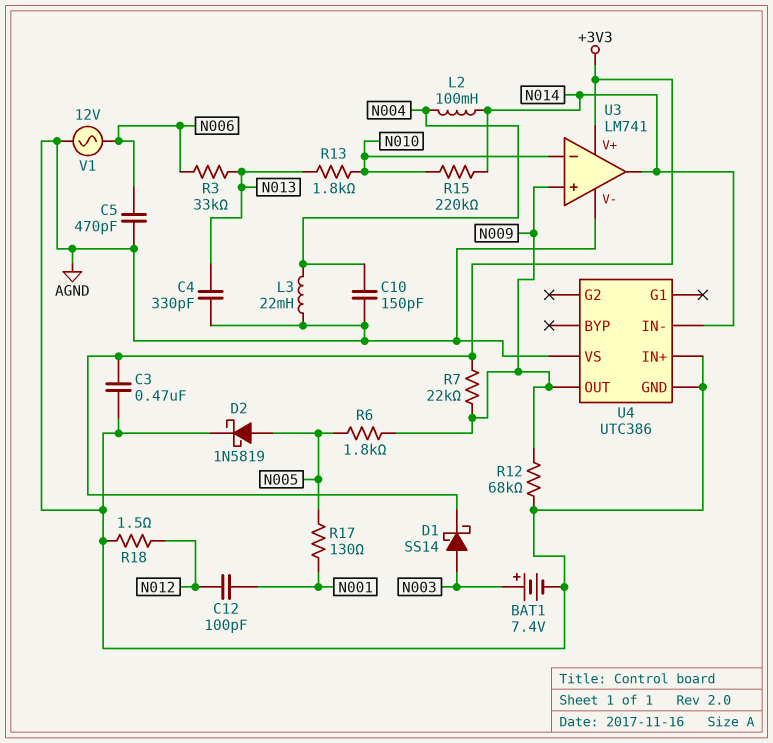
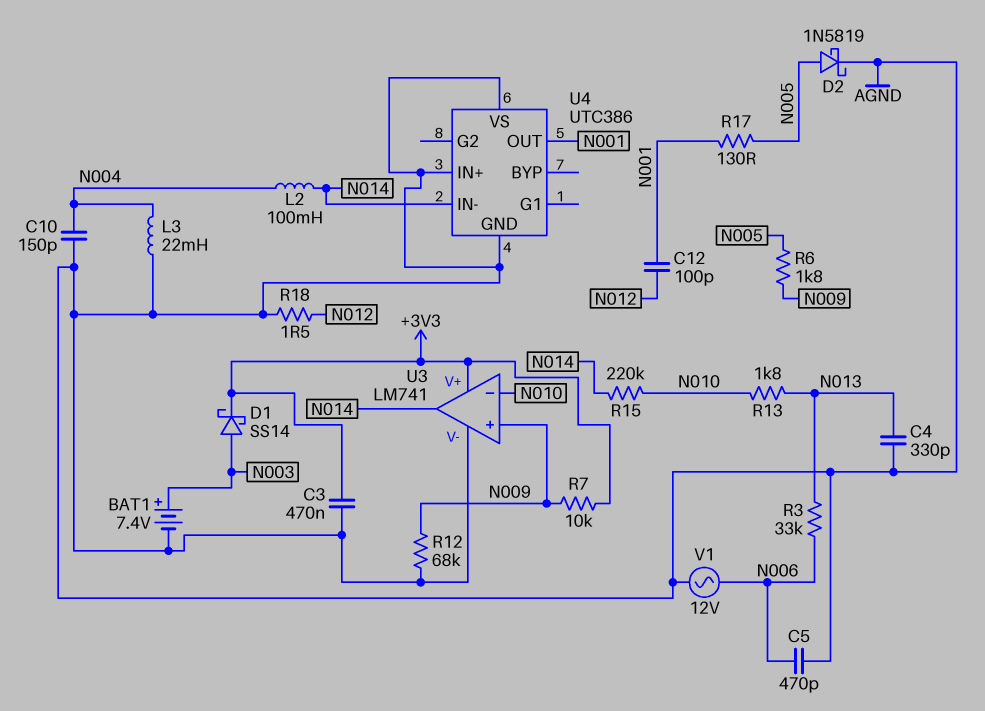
R7: 22k (+3V3, N009) -> 10k (+3V3, N009)
U4 pin OUT: N009 -> N001

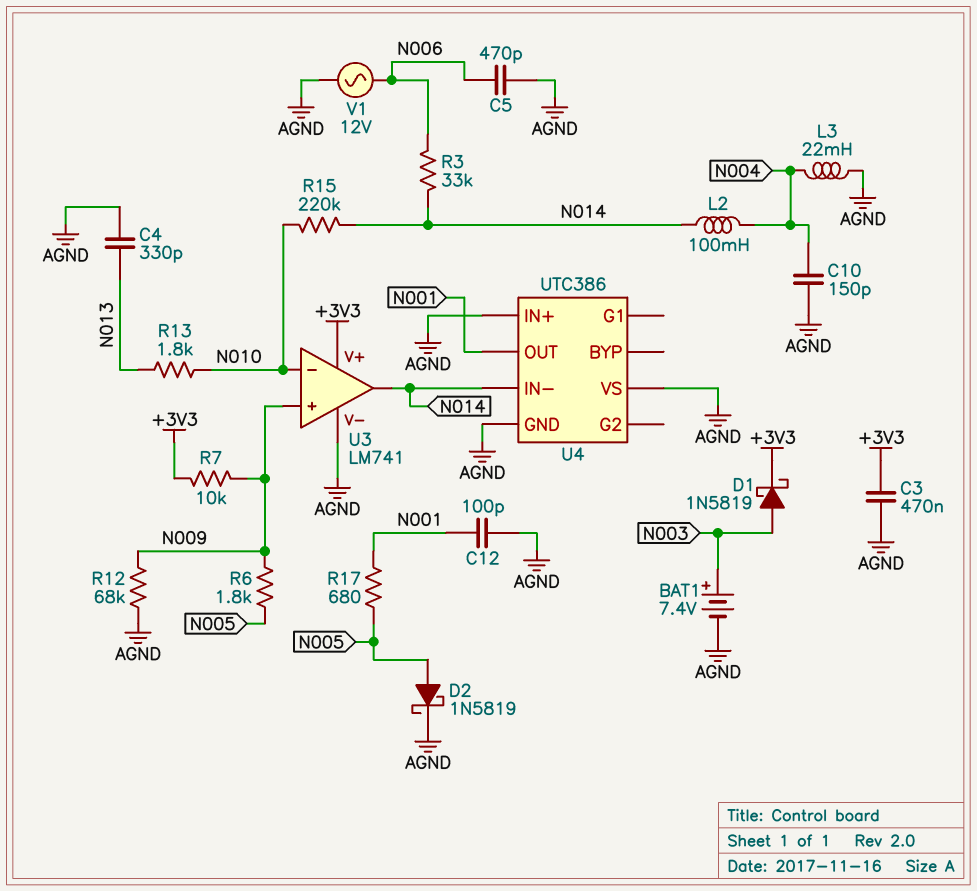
C12: 100pF (N001, N012) -> 100pF (AGND, N001)
D1: schottky SS14 (A N003, K +3V3) -> schottky 1N5819 (A N003, K +3V3)
R3: 33k (N006, N013) -> 33k (N006, N014)
R17: 130 (N001, N005) -> 680 (N001, N005)
R18: 1.5 (AGND, N012) -> none

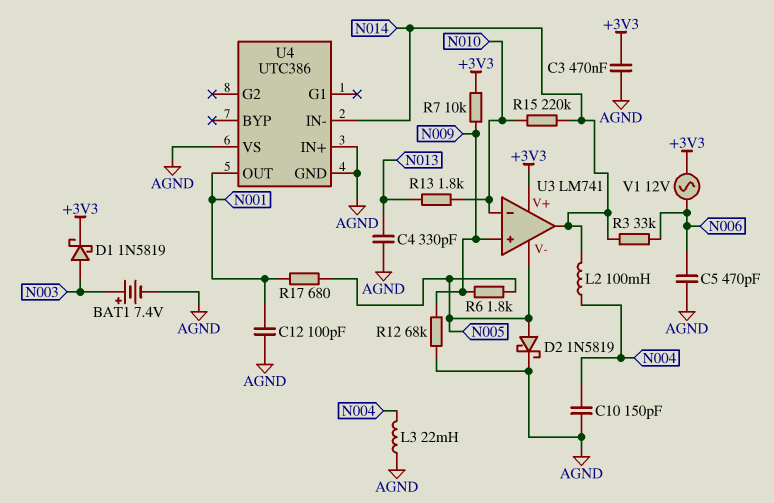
U3 pin V-: AGND -> N005
V1: AC 12V (AGND, N006) -> AC 12V (+3V3, N006)

